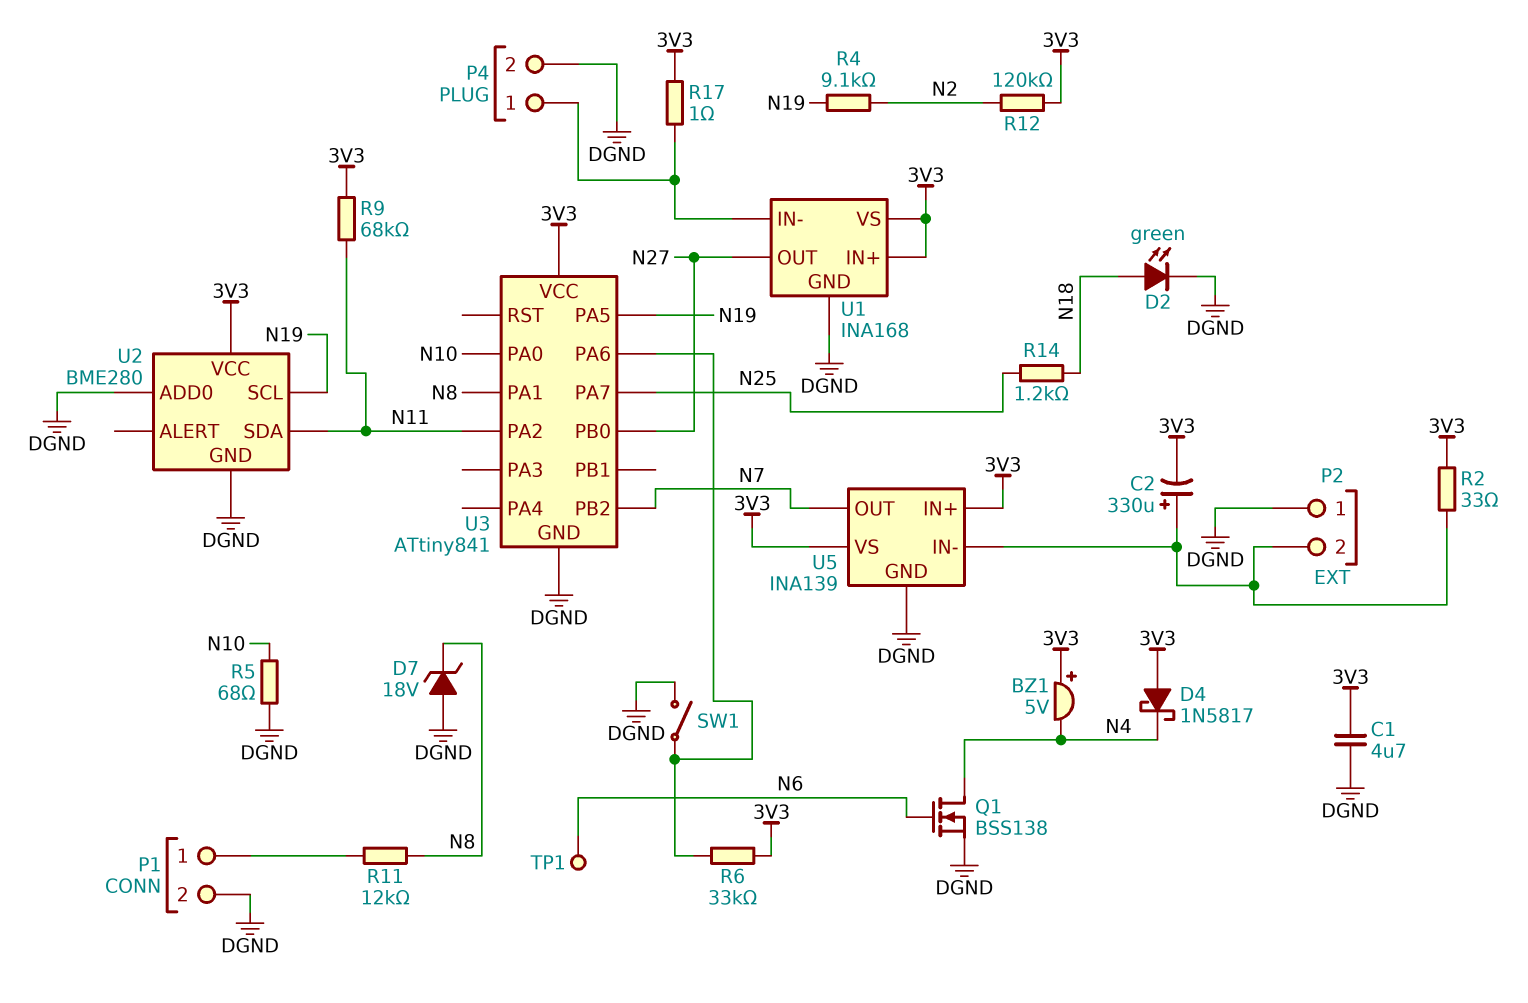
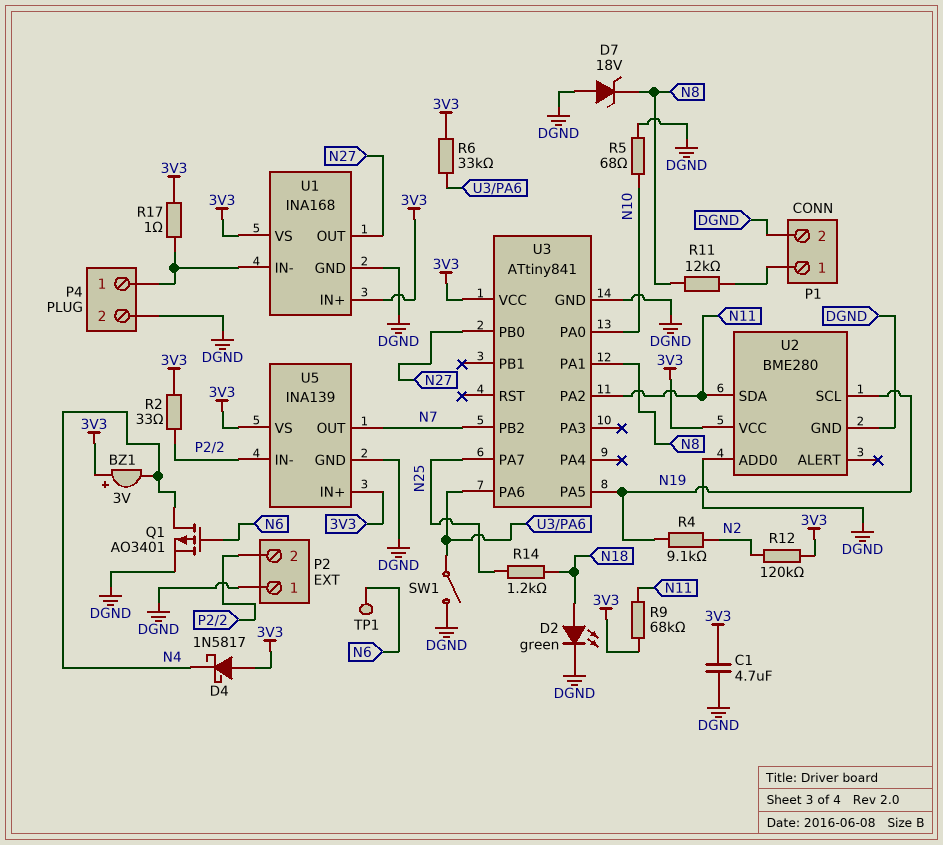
BZ1: buzzer 5V (plus 3V3, minus N4) -> buzzer 3V (plus 3V3, minus N4)
C2: 330uF (plus P2/2, minus 3V3) -> none
Q1: NMOS BSS138 (G N6, D N4, S DGND) -> PMOS AO3401 (G N6, D N4, S DGND)

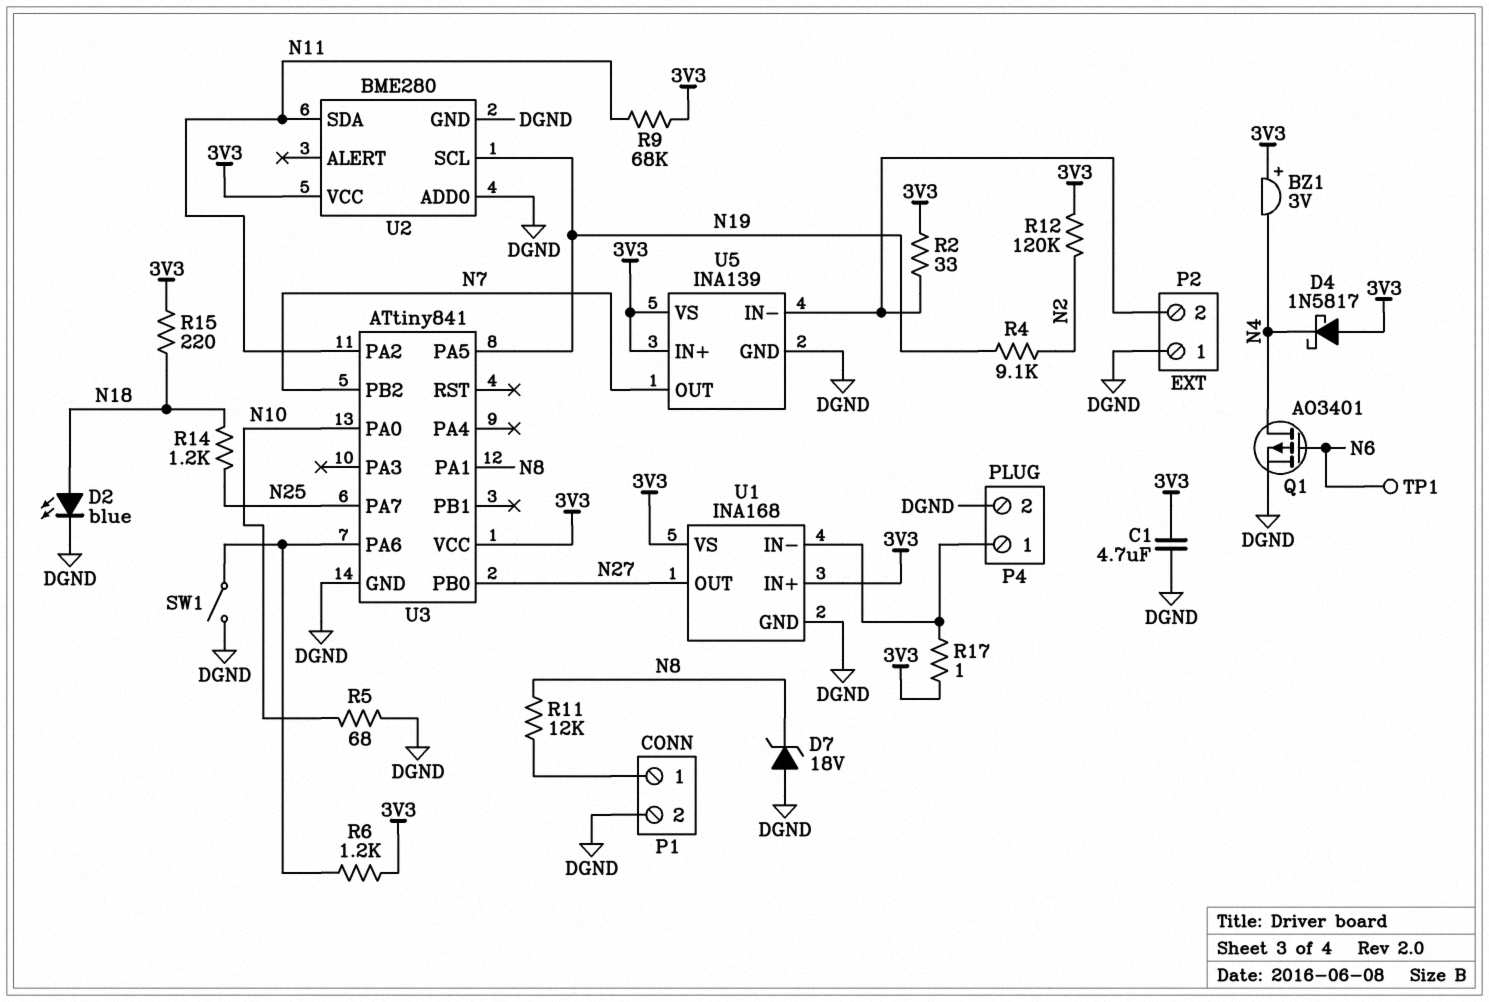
D2: LED green (A N18, K DGND) -> LED blue (A N18, K DGND)
R6: 33k (3V3, U3/PA6) -> 1.2k (3V3, U3/PA6)
R15: none -> 220 (3V3, N18)

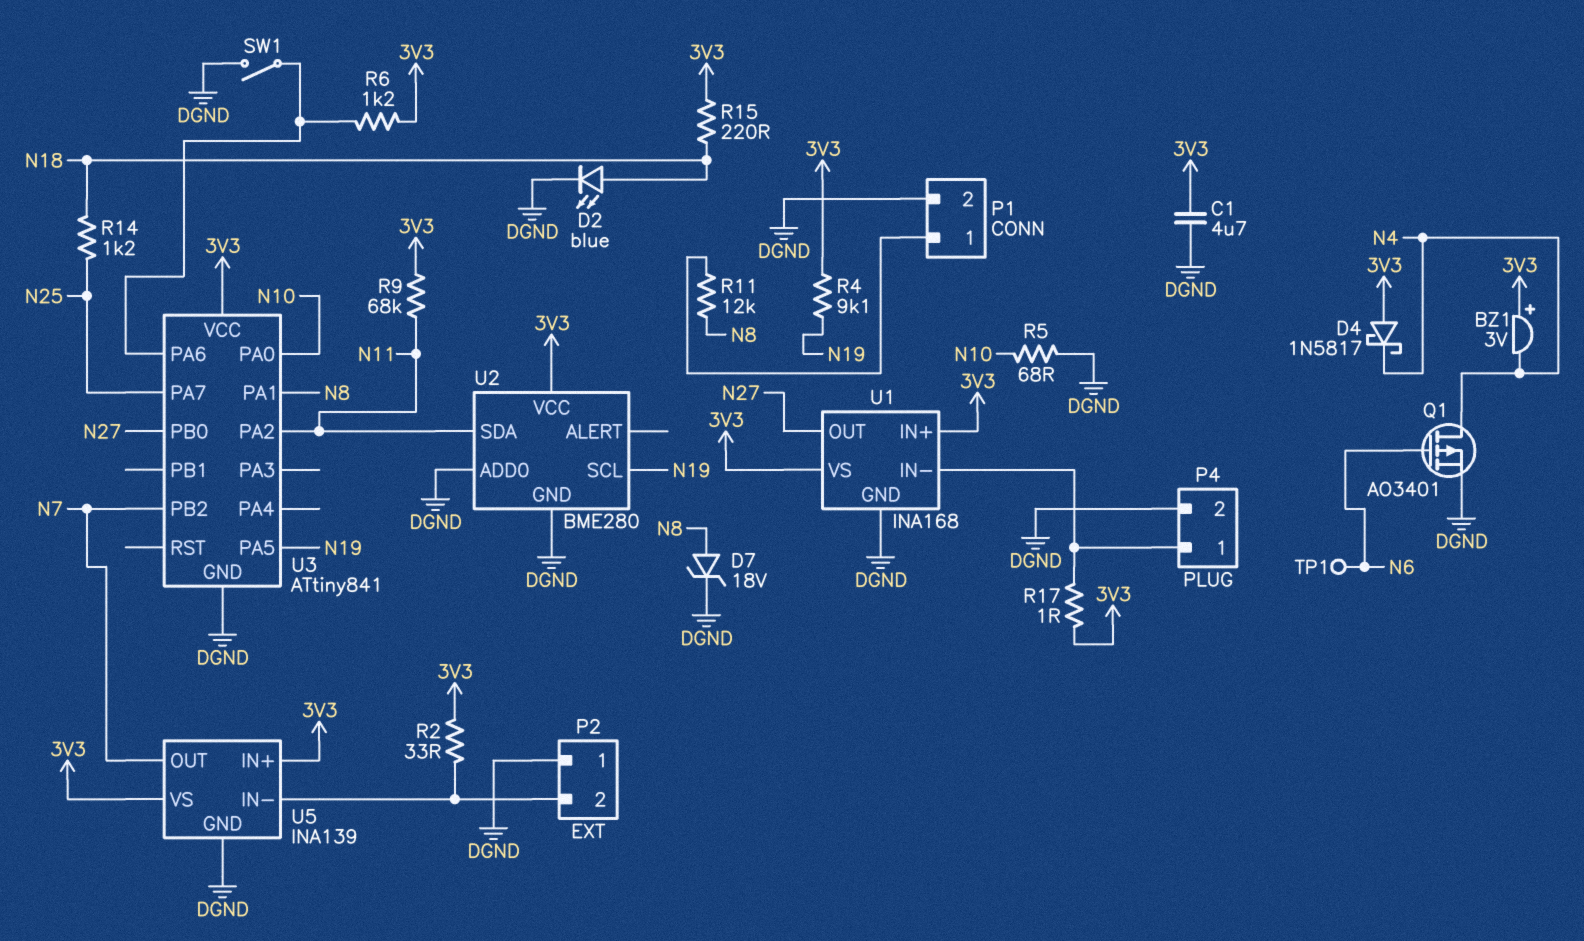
D7: zener 18V (A DGND, K N8) -> zener 18V (A N8, K DGND)
R4: 9.1k (N2, N19) -> 9.1k (3V3, N19)
R12: 120k (3V3, N2) -> none

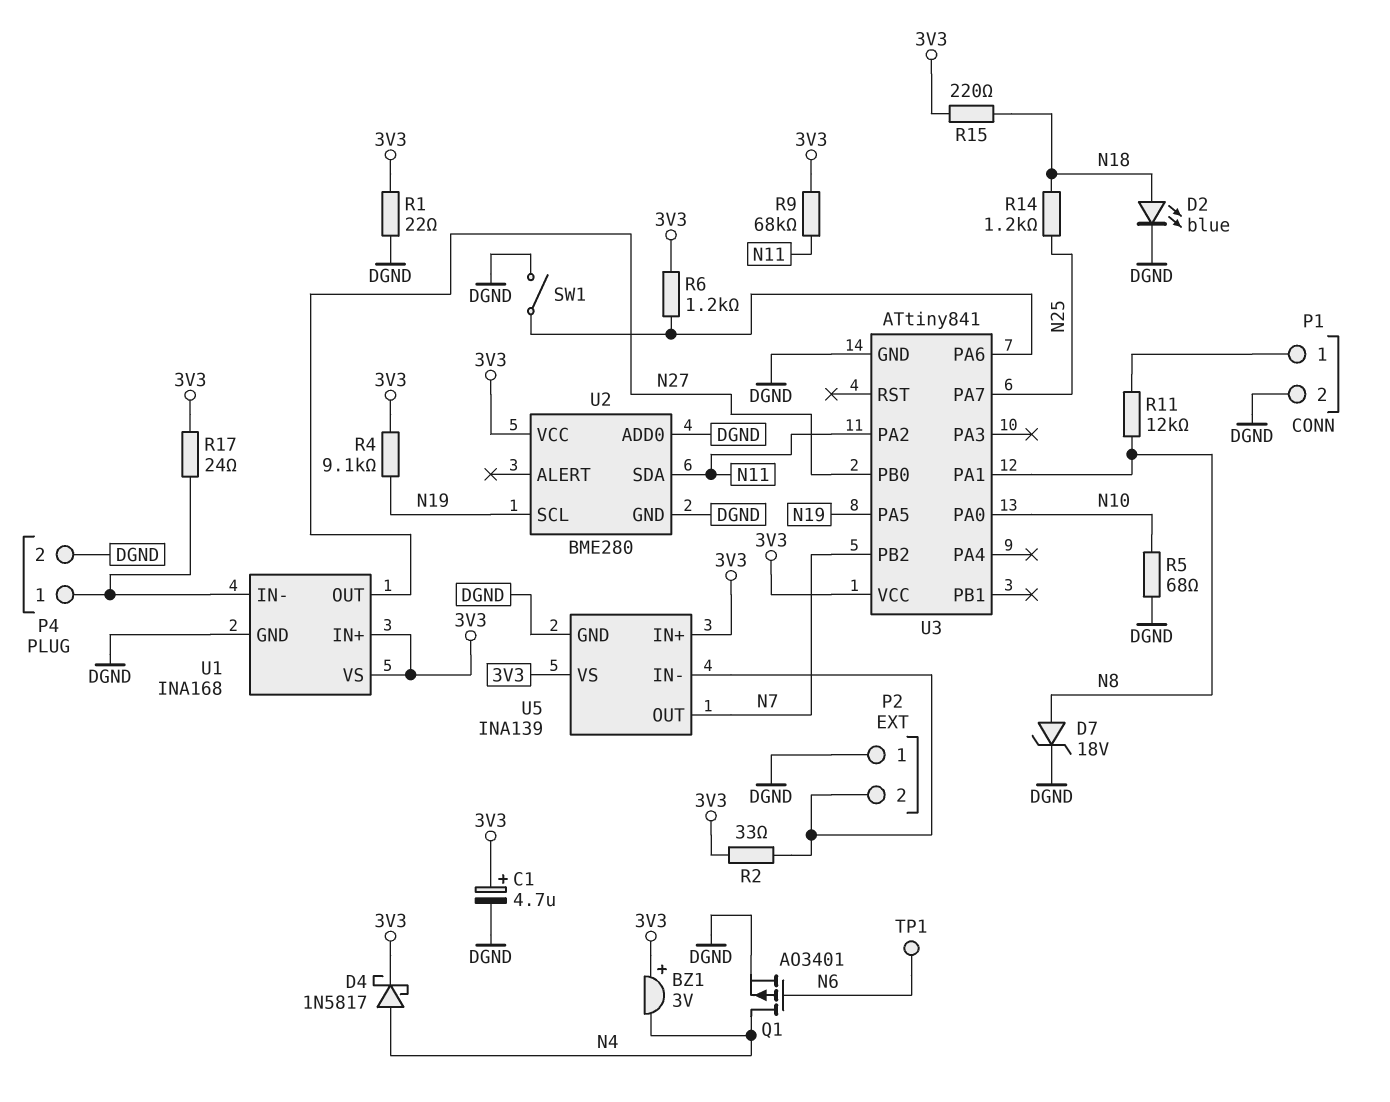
C1: 4.7uF (3V3, DGND) -> 4.7uF (plus 3V3, minus DGND)
D4: schottky 1N5817 (A 3V3, K N4) -> schottky 1N5817 (A N4, K 3V3)
R1: none -> 22 (3V3, DGND)
R17: 1 (3V3, P4/1) -> 24 (3V3, P4/1)

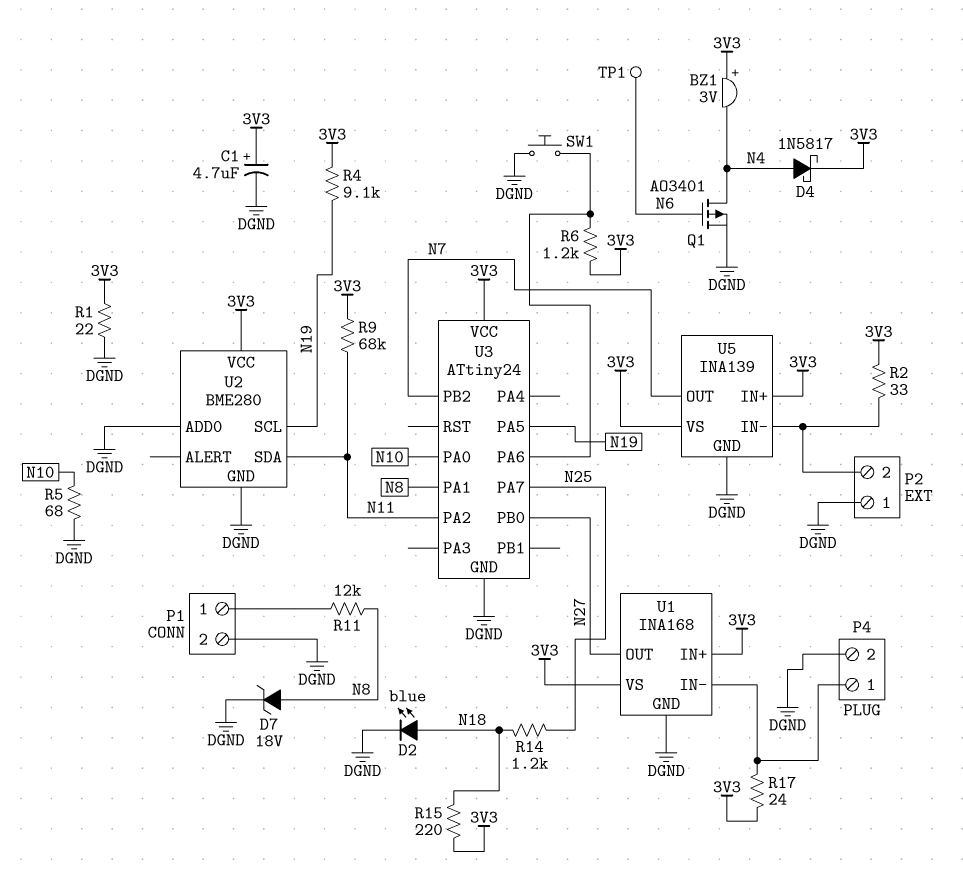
SW1: switch (DGND, U3/PA6) -> button (DGND, U3/PA6)
U3: ATtiny841 -> ATtiny24

